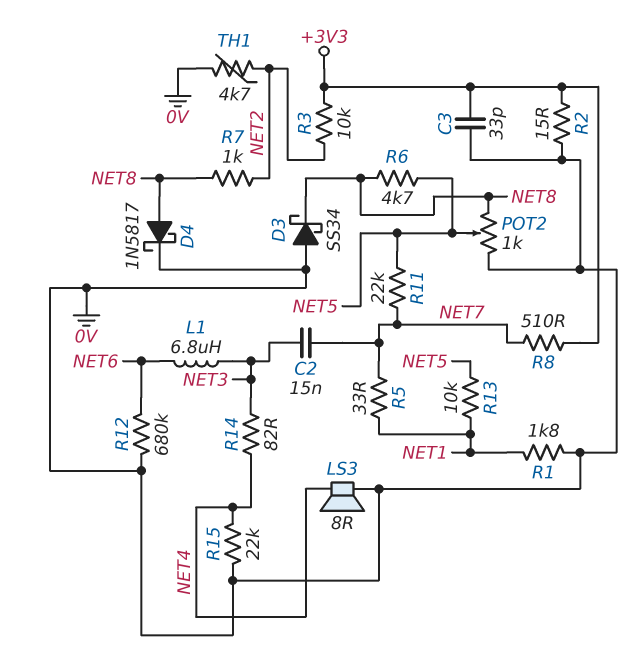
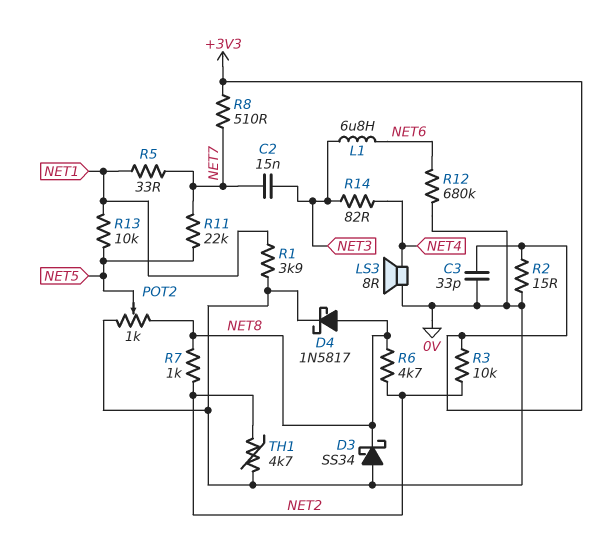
R1: 1.8k (0V, NET1) -> 3.9k (0V, NET1)
R6: 4.7k (NET5, NET8) -> 4.7k (NET2, NET8)
R15: 22k (0V, NET4) -> none

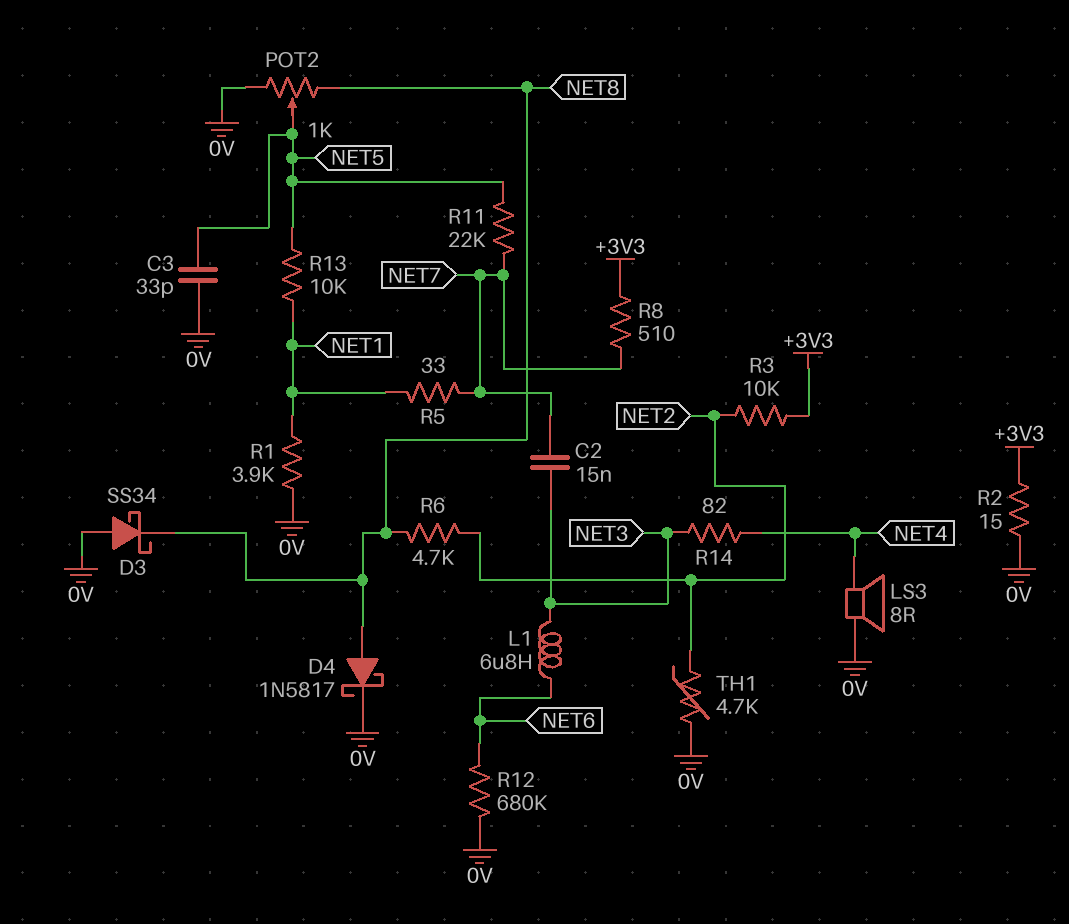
C3: 33pF (+3V3, 0V) -> 33pF (0V, NET5)
R7: 1k (NET2, NET8) -> none

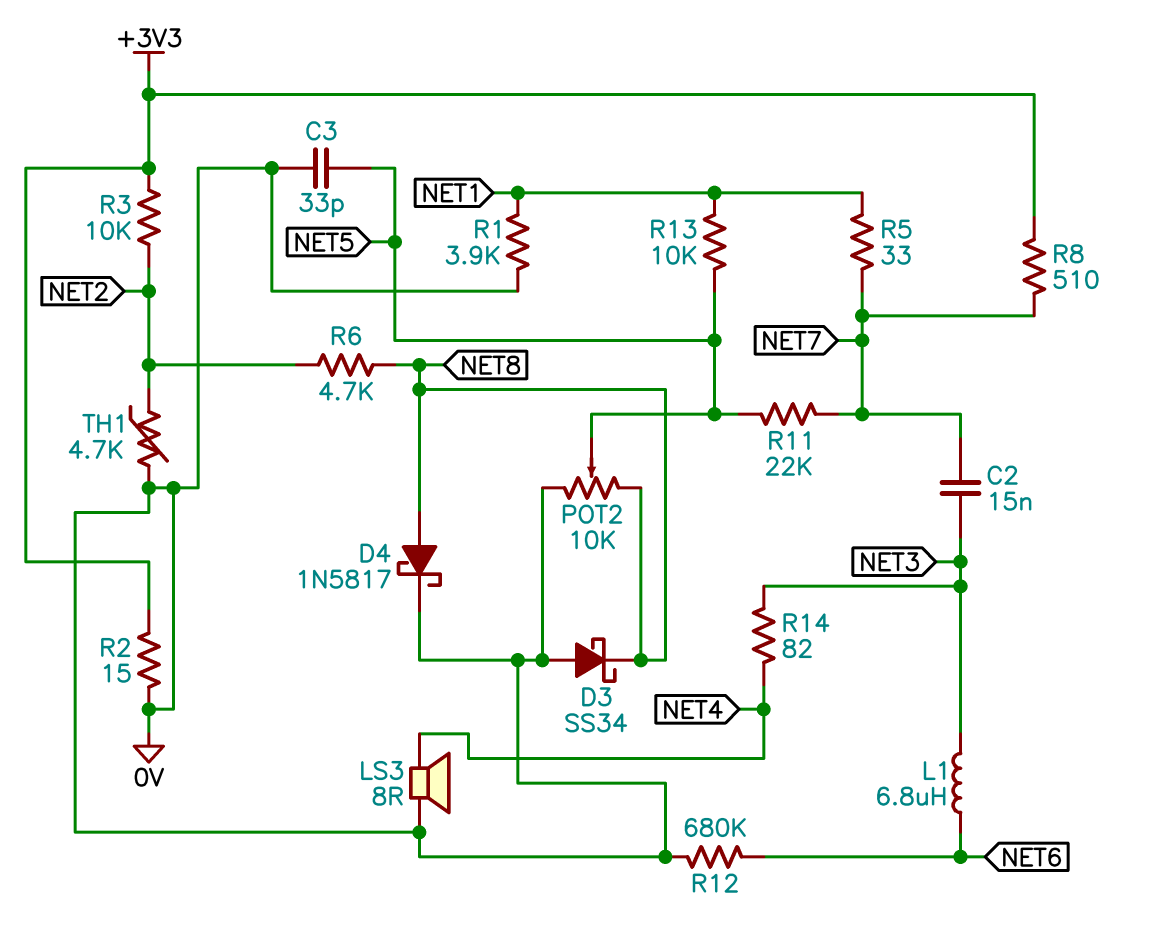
POT2: 1k (0V, NET8, wiper NET5) -> 10k (0V, NET8, wiper NET5)

